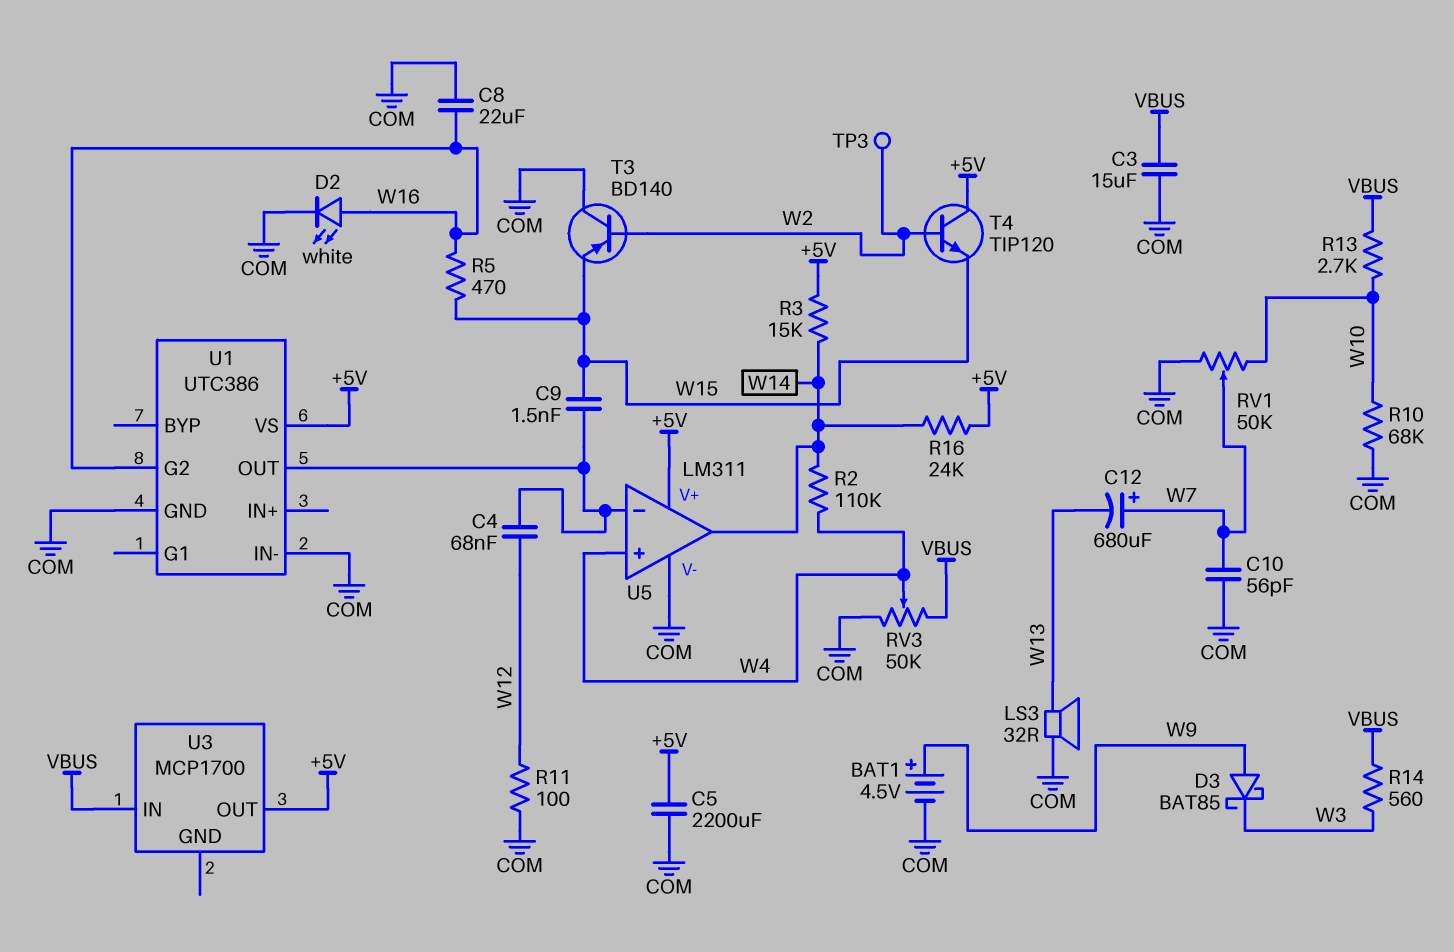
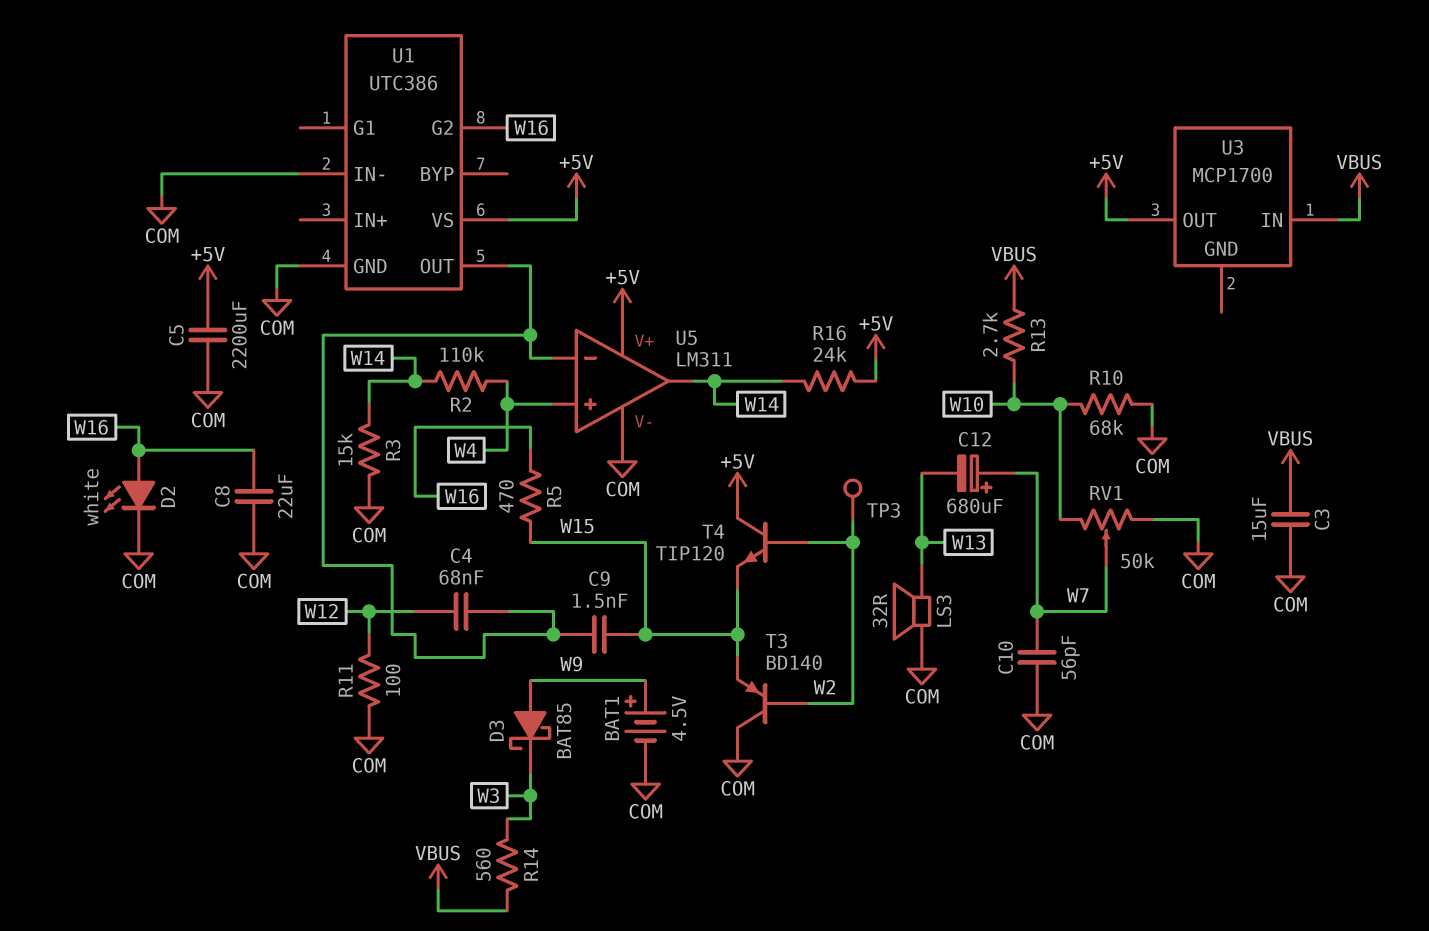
R3: 15k (+5V, W14) -> 15k (COM, W14)
RV3: 50k (COM, VBUS, wiper W4) -> none

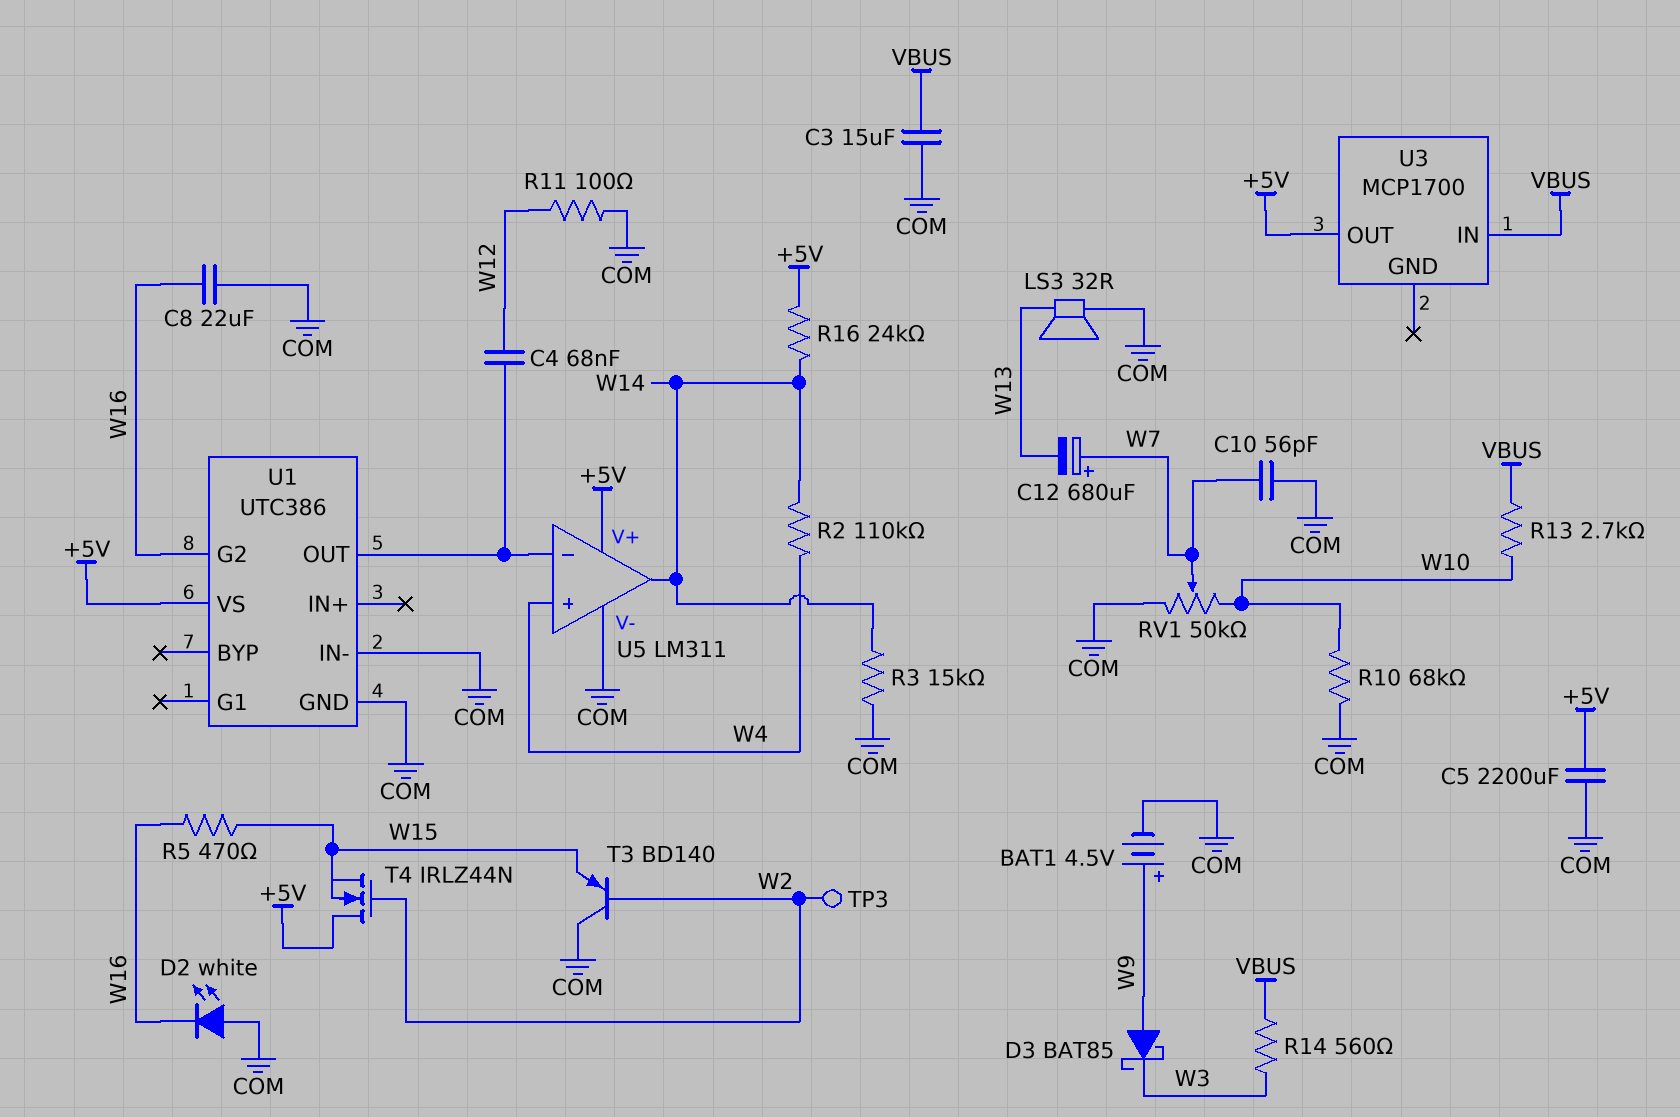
C9: 1.5nF (U1/OUT, W15) -> none
D2: LED white (A W16, K COM) -> LED white (A COM, K W16)
T4: NPN TIP120 (B W2, C +5V, E W15) -> NMOS IRLZ44N (G W2, D +5V, S W15)

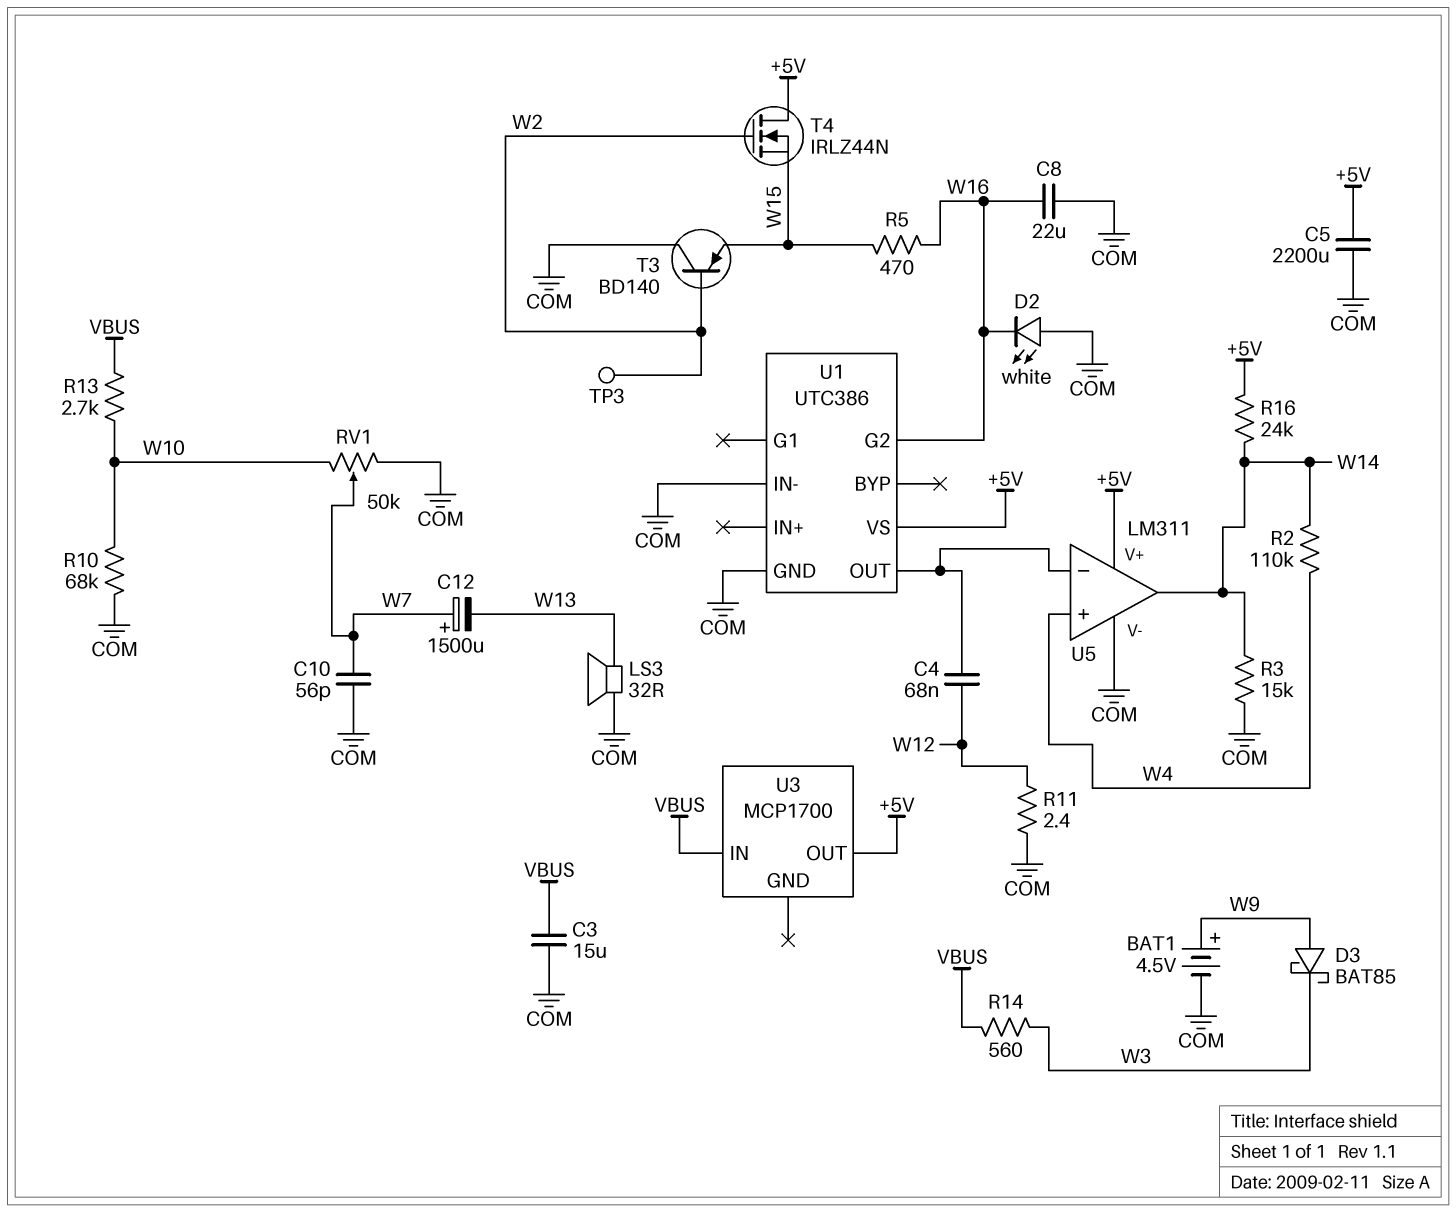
C12: 680uF (plus W7, minus W13) -> 1500uF (plus W7, minus W13)
R11: 100 (COM, W12) -> 2.4 (COM, W12)

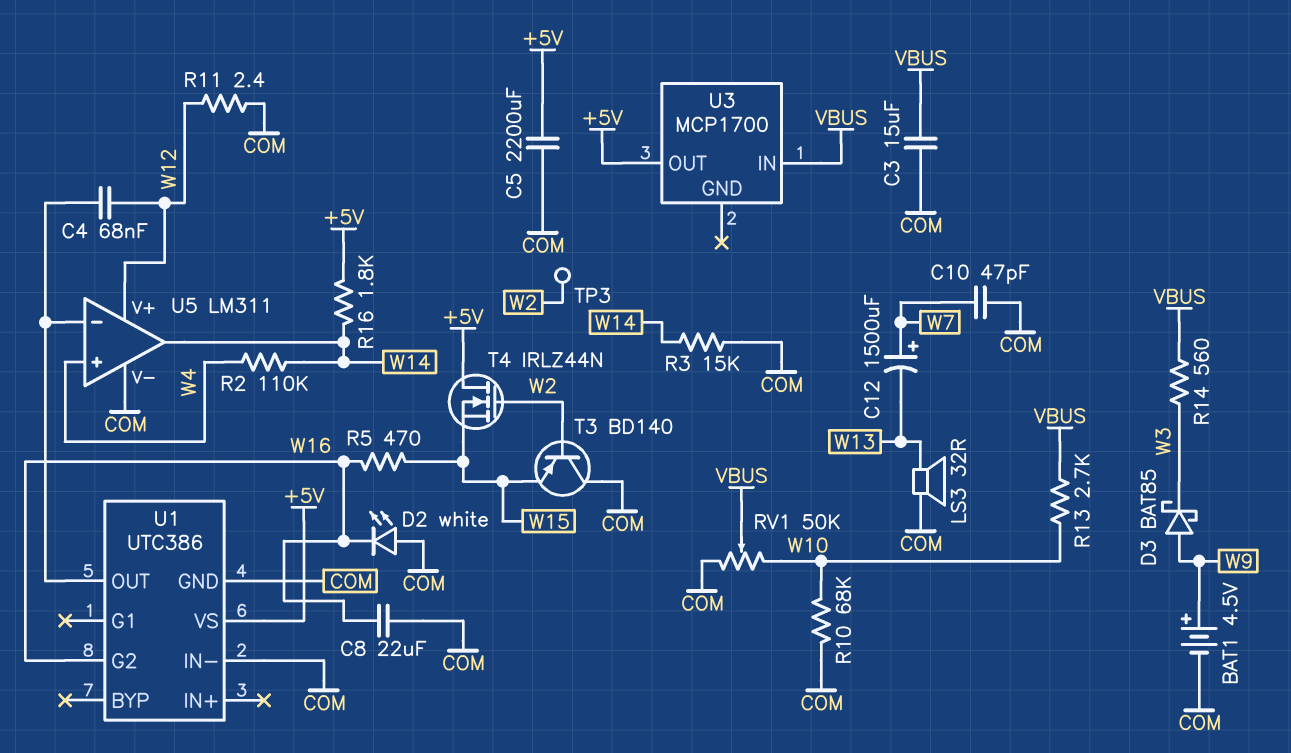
C10: 56pF (COM, W7) -> 47pF (COM, W7)
R16: 24k (+5V, W14) -> 1.8k (+5V, W14)
RV1: 50k (COM, W10, wiper W7) -> 50k (COM, W10, wiper VBUS)
U5 pin V+: +5V -> W12

